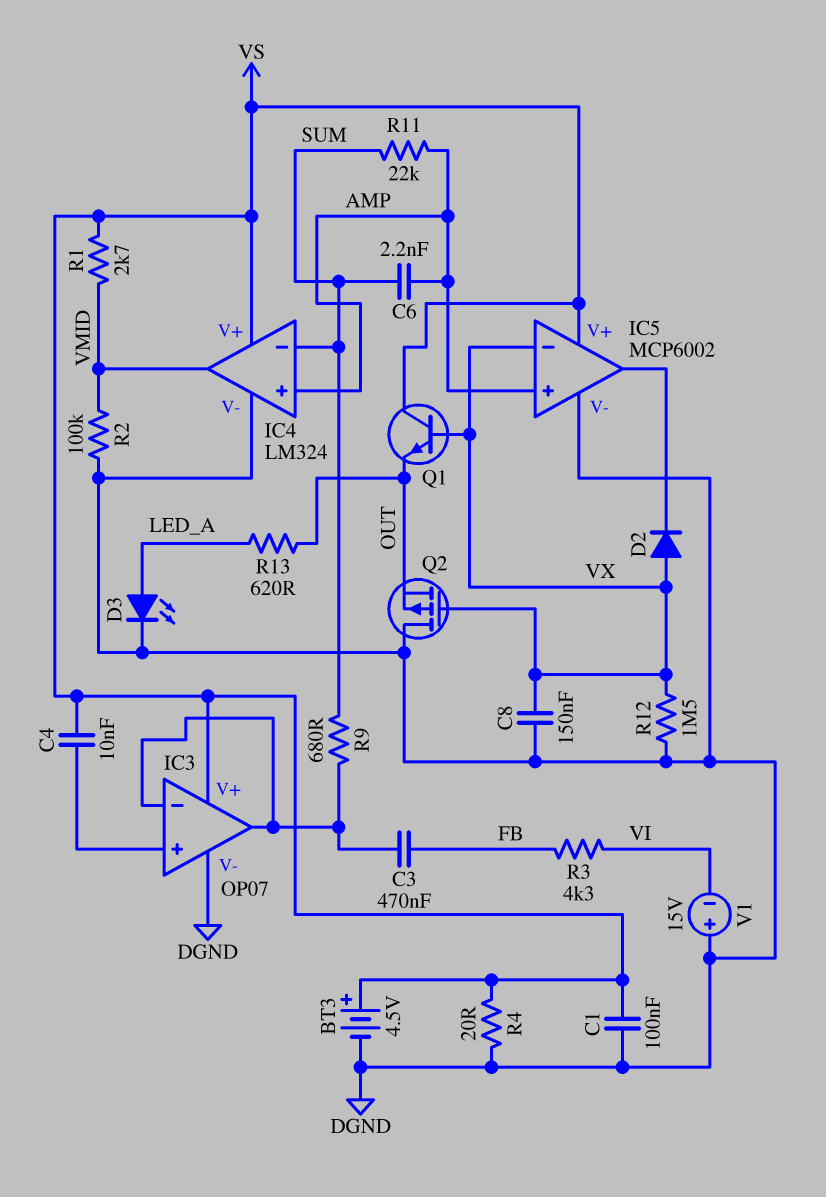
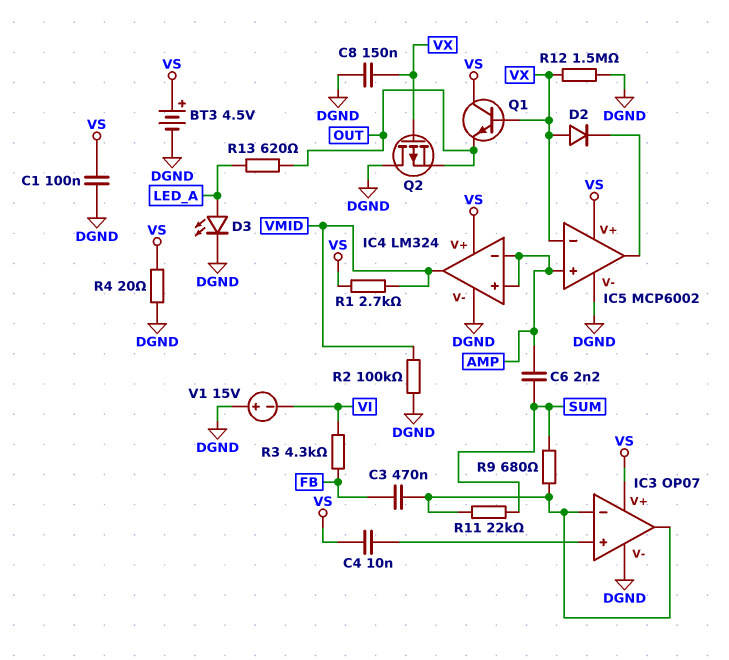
IC4 pin in-: SUM -> AMP
R11: 22k (AMP, SUM) -> 22k (IC3/in-, SUM)

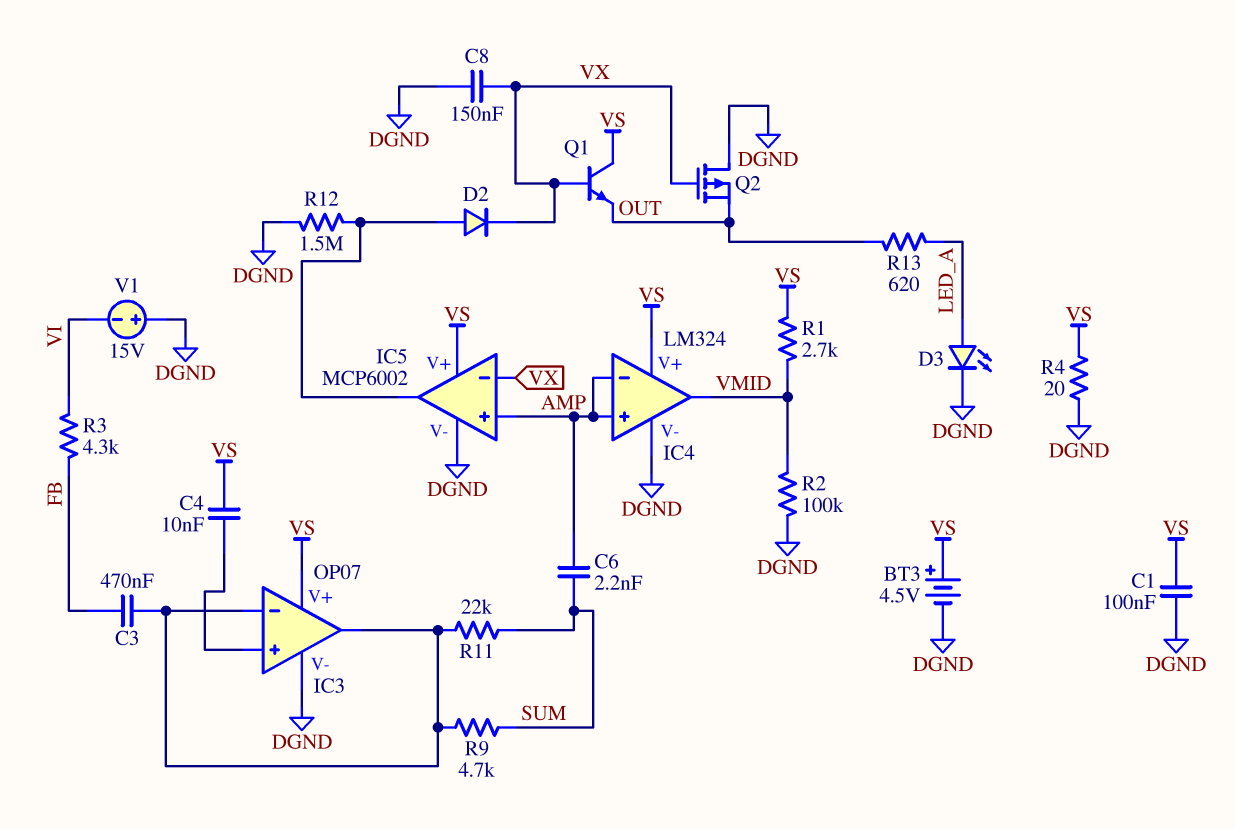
D2: diode (A VX, K IC5/out) -> diode (A IC5/out, K VX)
R9: 680 (IC3/in-, SUM) -> 4.7k (IC3/in-, SUM)
R12: 1.5M (DGND, VX) -> 1.5M (DGND, IC5/out)

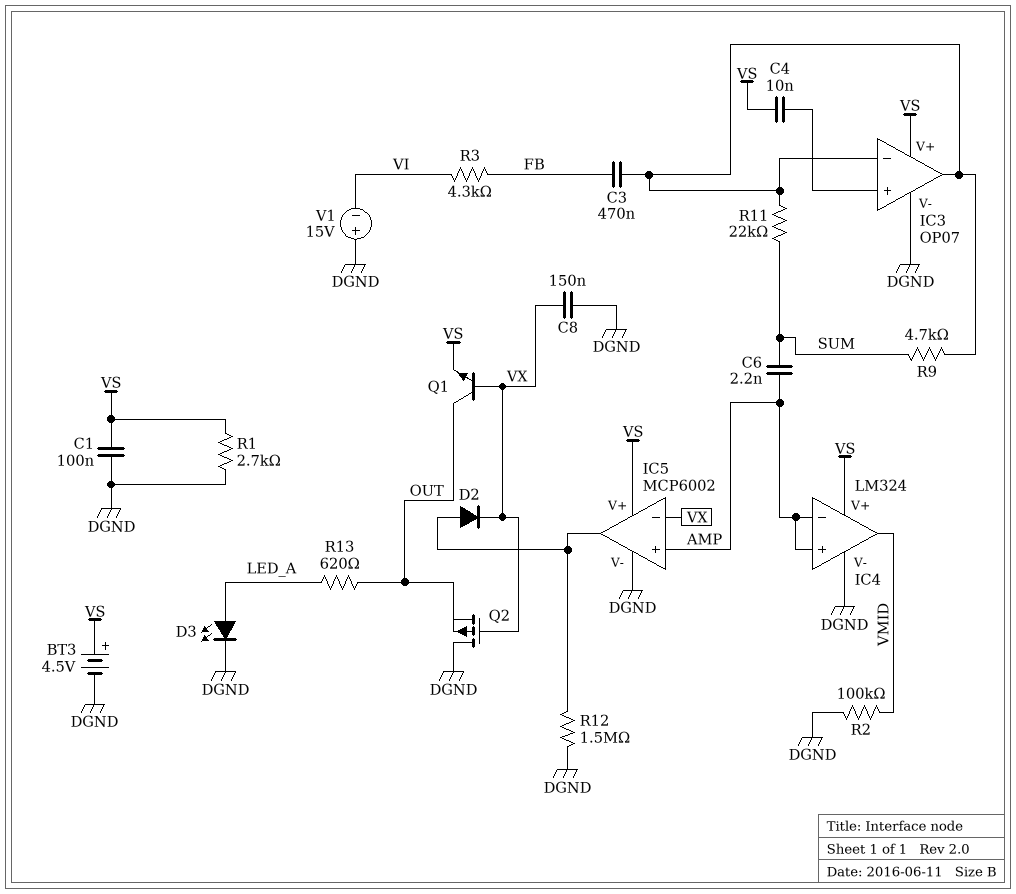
Q1: NPN (B VX, C VS, E OUT) -> NPN (B VX, C OUT, E VS)
R1: 2.7k (VMID, VS) -> 2.7k (DGND, VS)
R4: 20 (DGND, VS) -> none

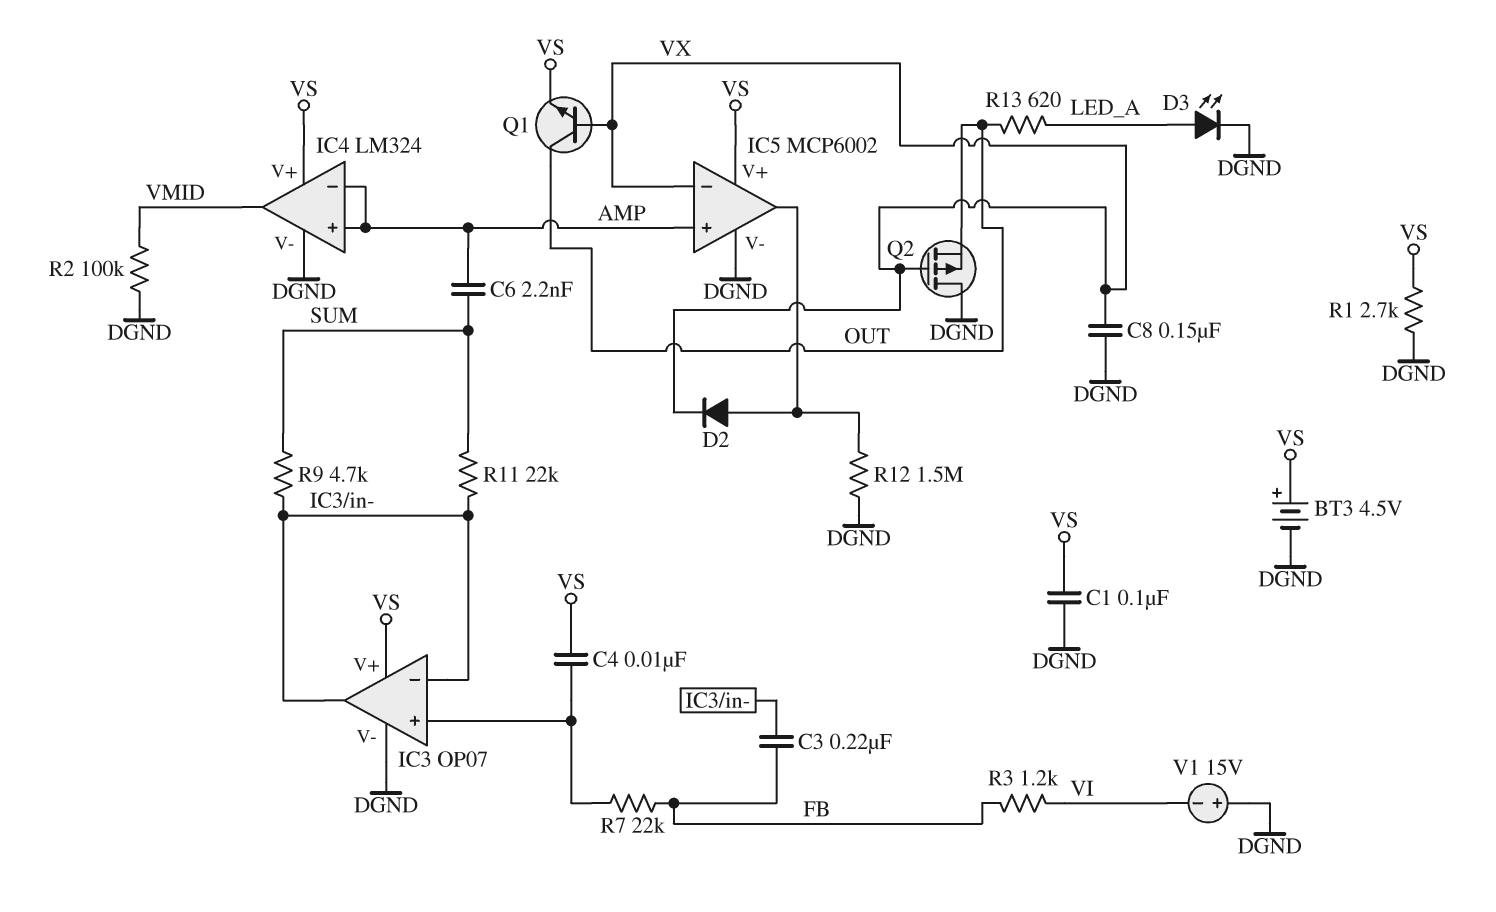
C3: 470nF (FB, IC3/in-) -> 220nF (FB, IC3/in-)
R3: 4.3k (FB, VI) -> 1.2k (FB, VI)
R7: none -> 22k (FB, IC3/in+)

